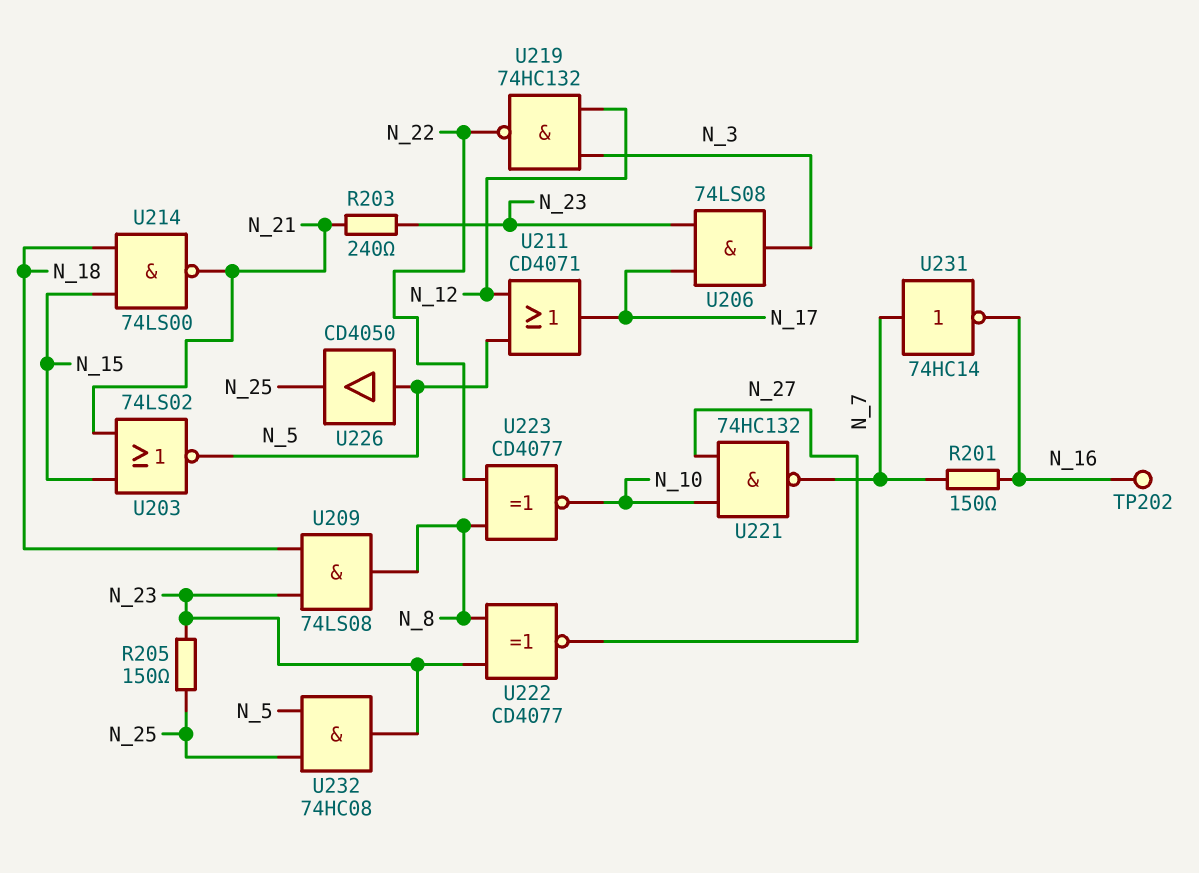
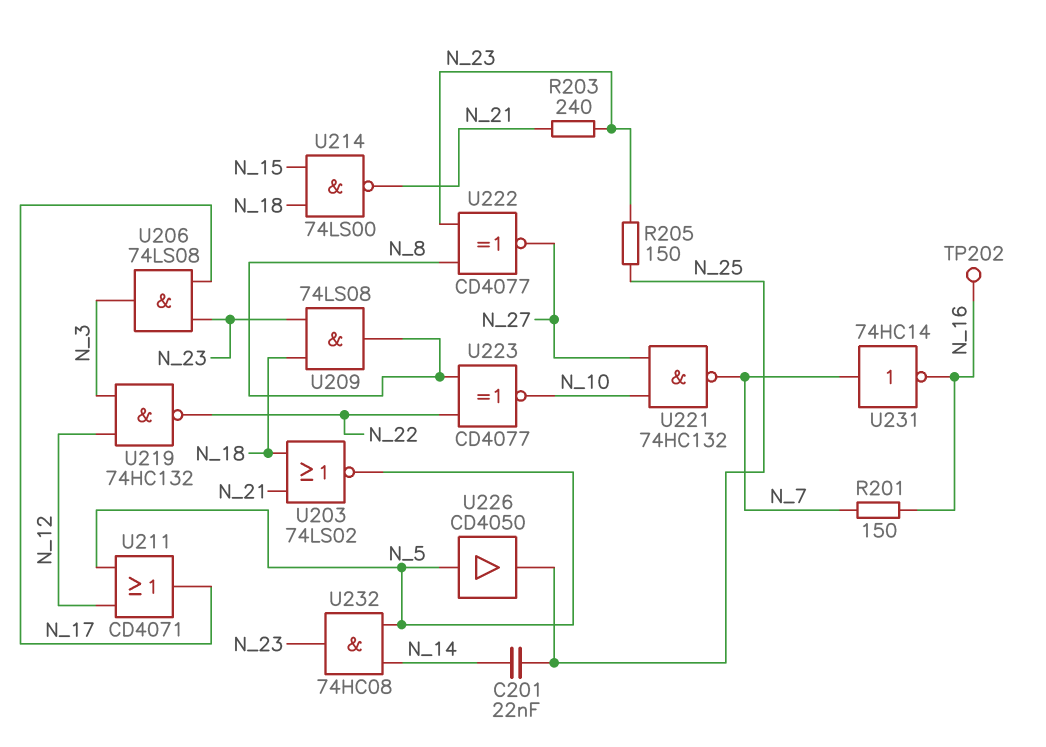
C201: none -> 22nF (N_14, N_25)
U203: NOR 74LS02 (in N_15, in N_21, out N_5) -> NOR 74LS02 (in N_18, in N_21, out N_5)
U232: AND 74HC08 (in N_5, in N_25, out N_23) -> AND 74HC08 (in N_5, in N_14, out N_23)

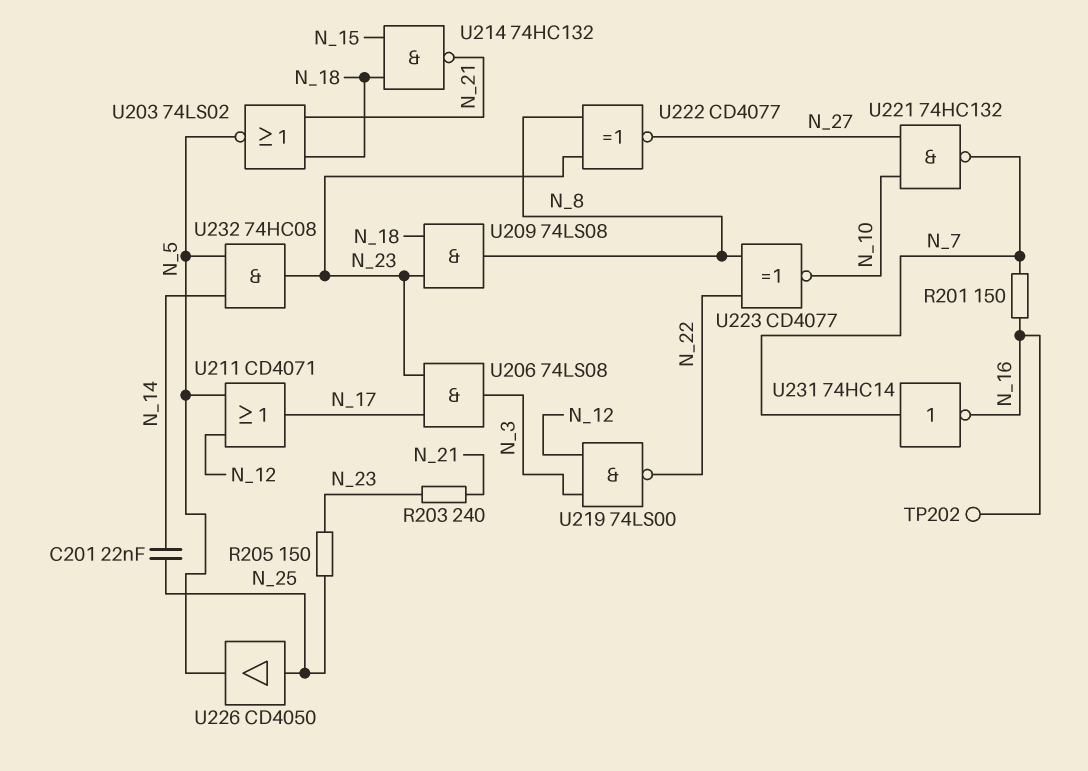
U214: NAND 74LS00 (in N_15, in N_18, out N_21) -> NAND 74HC132 (in N_15, in N_18, out N_21)
U219: NAND 74HC132 (in N_3, in N_12, out N_22) -> NAND 74LS00 (in N_3, in N_12, out N_22)
U226: buffer CD4050 (in N_5, out N_25) -> buffer CD4050 (in N_25, out N_5)

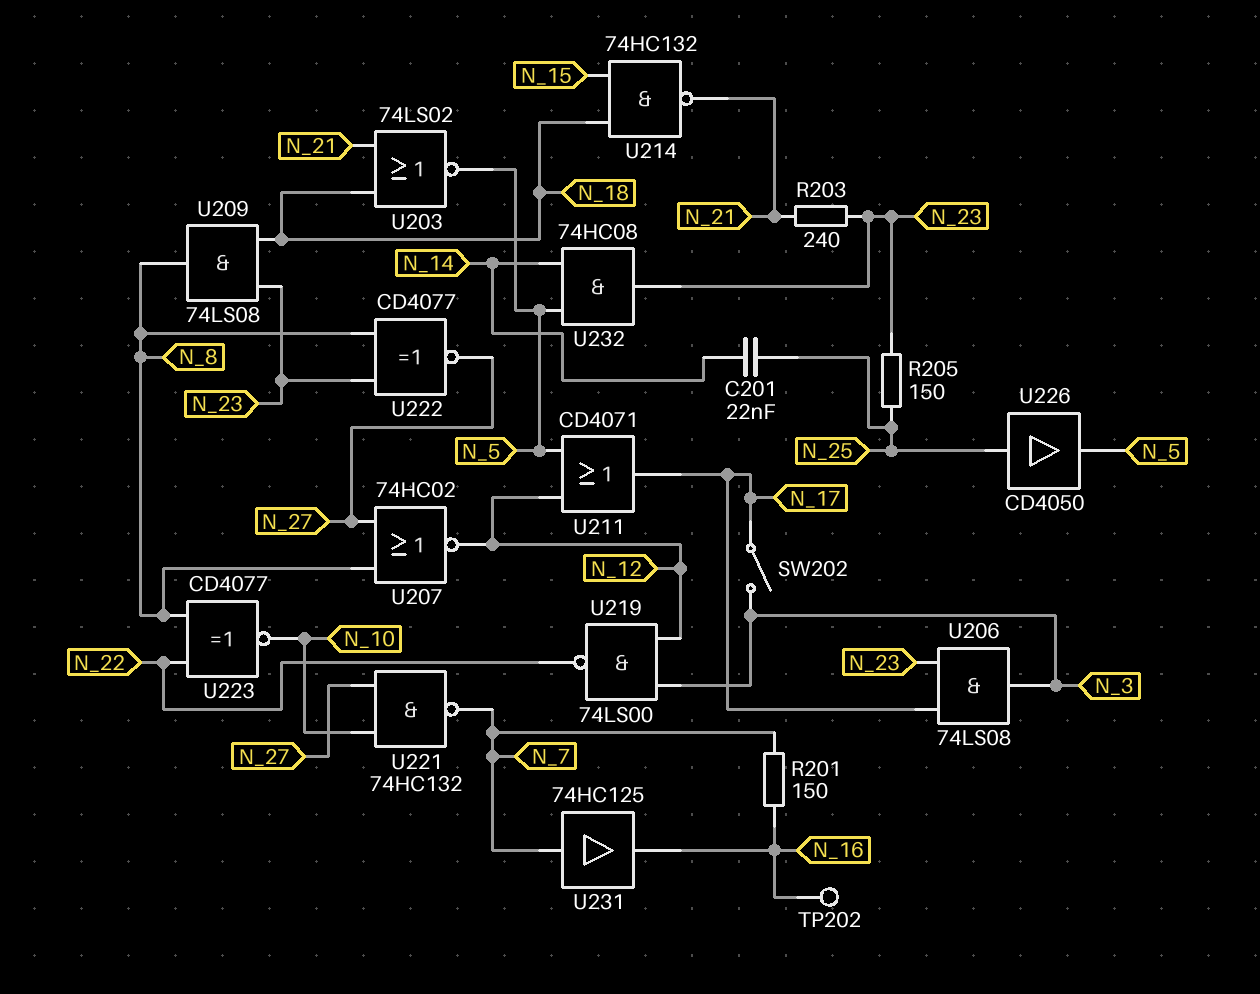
SW202: none -> switch (N_3, N_17)
U207: none -> NOR 74HC02 (in N_8, in N_27, out N_12)
U231: NOT 74HC14 (in N_7, out N_16) -> buffer 74HC125 (in N_7, out N_16)

